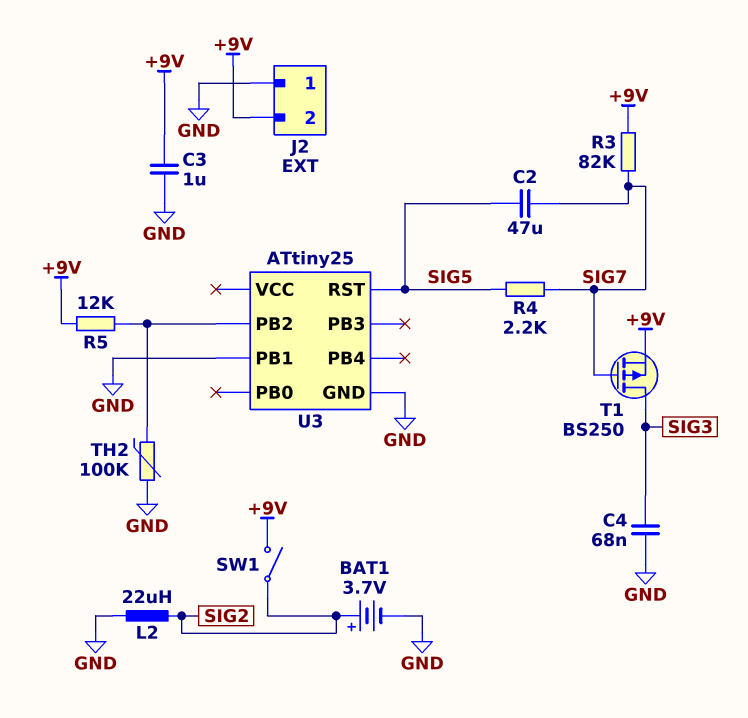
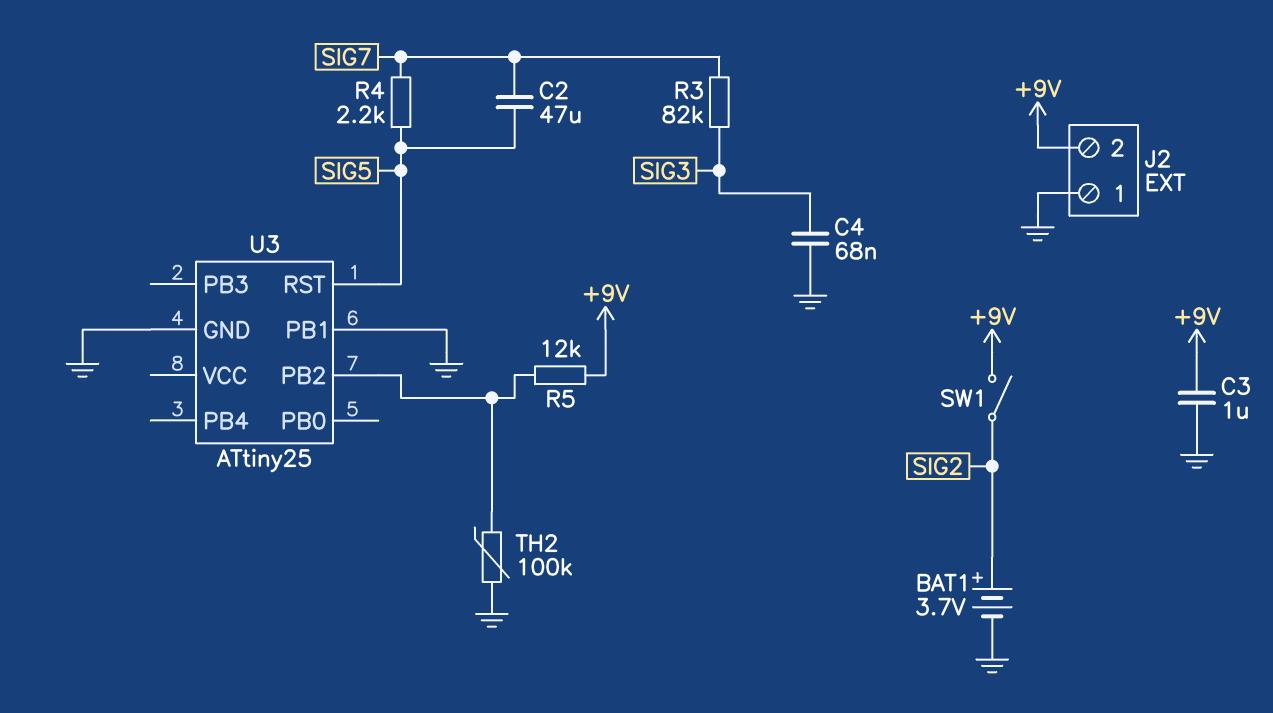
L2: 22uH (GND, SIG2) -> none
R3: 82k (+9V, SIG7) -> 82k (SIG3, SIG7)
T1: PMOS BS250 (G SIG7, D SIG3, S +9V) -> none

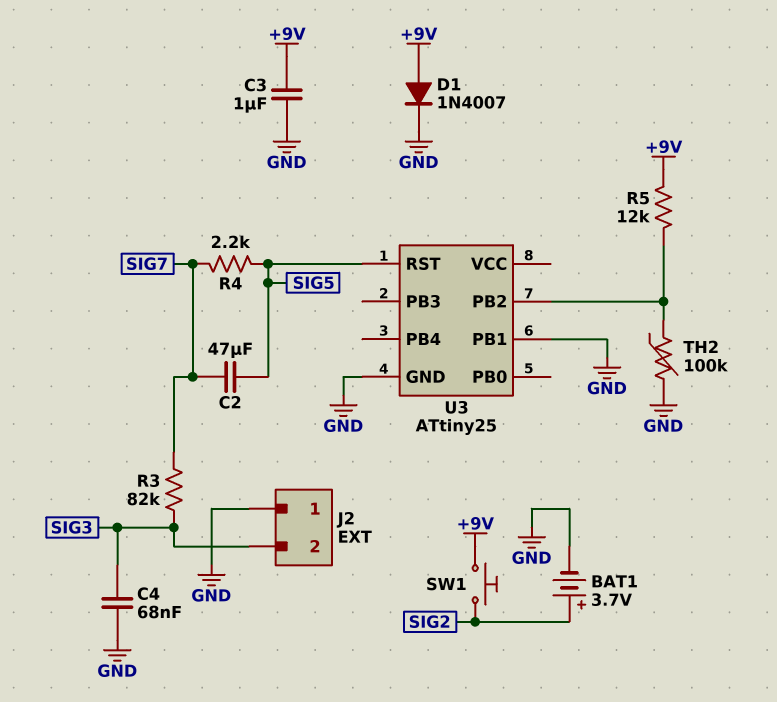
D1: none -> diode 1N4007 (A +9V, K GND)
J2 pin 2: +9V -> SIG3
SW1: switch (+9V, SIG2) -> button (+9V, SIG2)

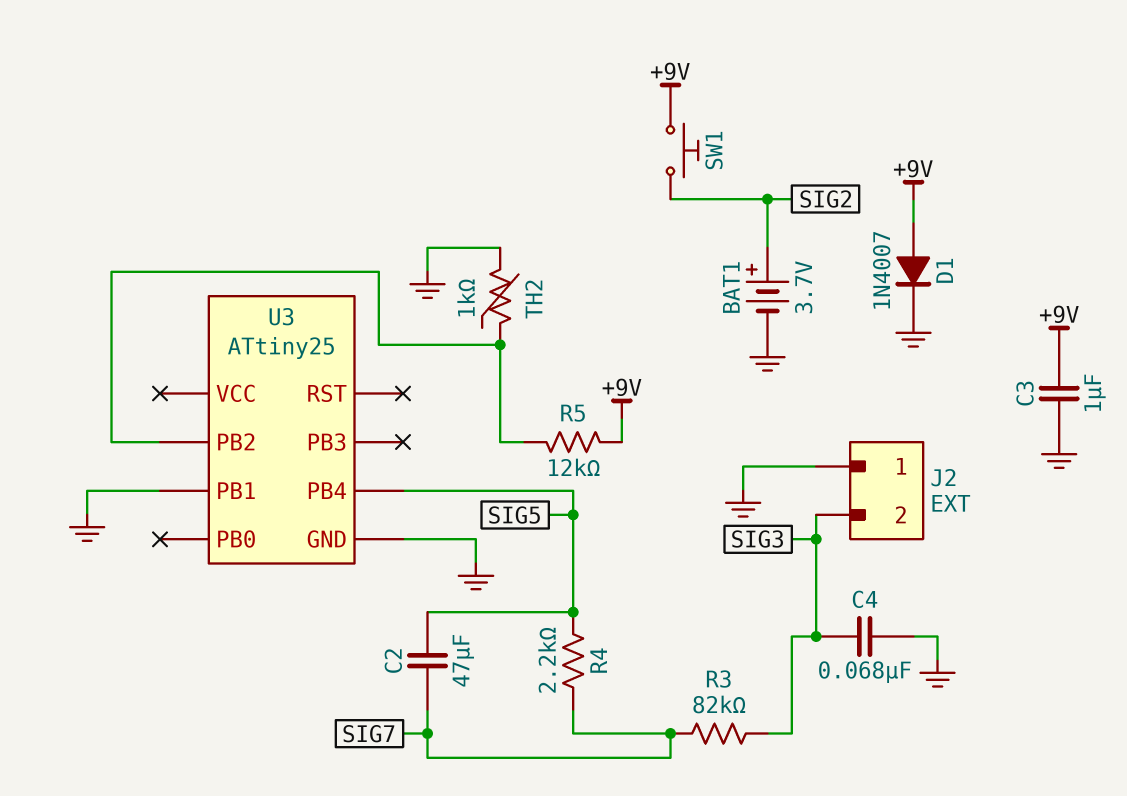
TH2: 100k (GND, U3/PB2) -> 1k (GND, U3/PB2)
U3 pin PB4: none -> SIG5
U3 pin RST: SIG5 -> none

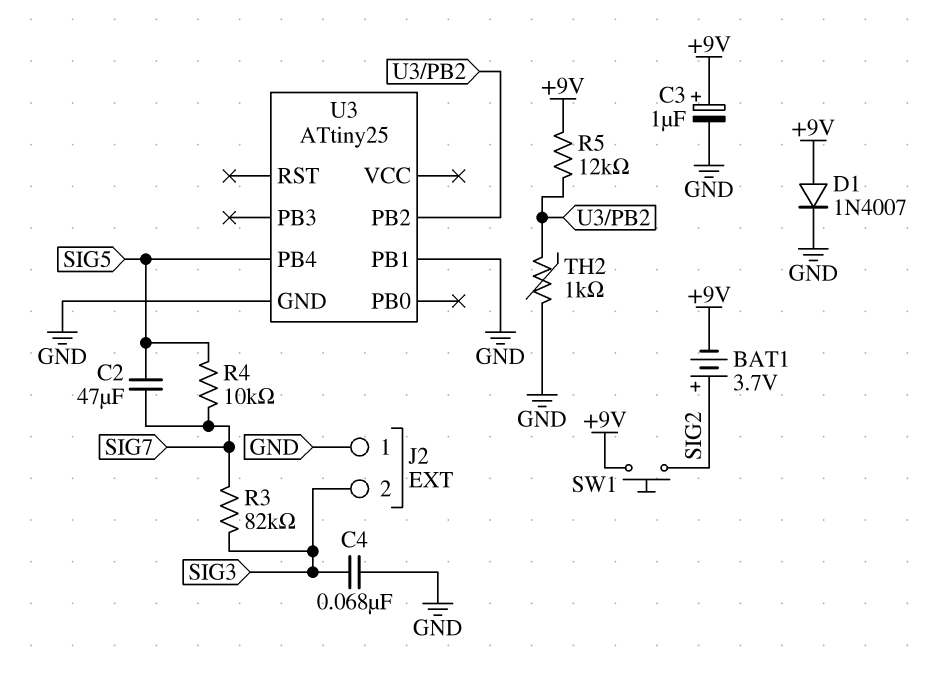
BAT1: 3.7V (plus SIG2, minus GND) -> 3.7V (plus SIG2, minus +9V)
C3: 1uF (+9V, GND) -> 1uF (plus +9V, minus GND)
R4: 2.2k (SIG5, SIG7) -> 10k (SIG5, SIG7)

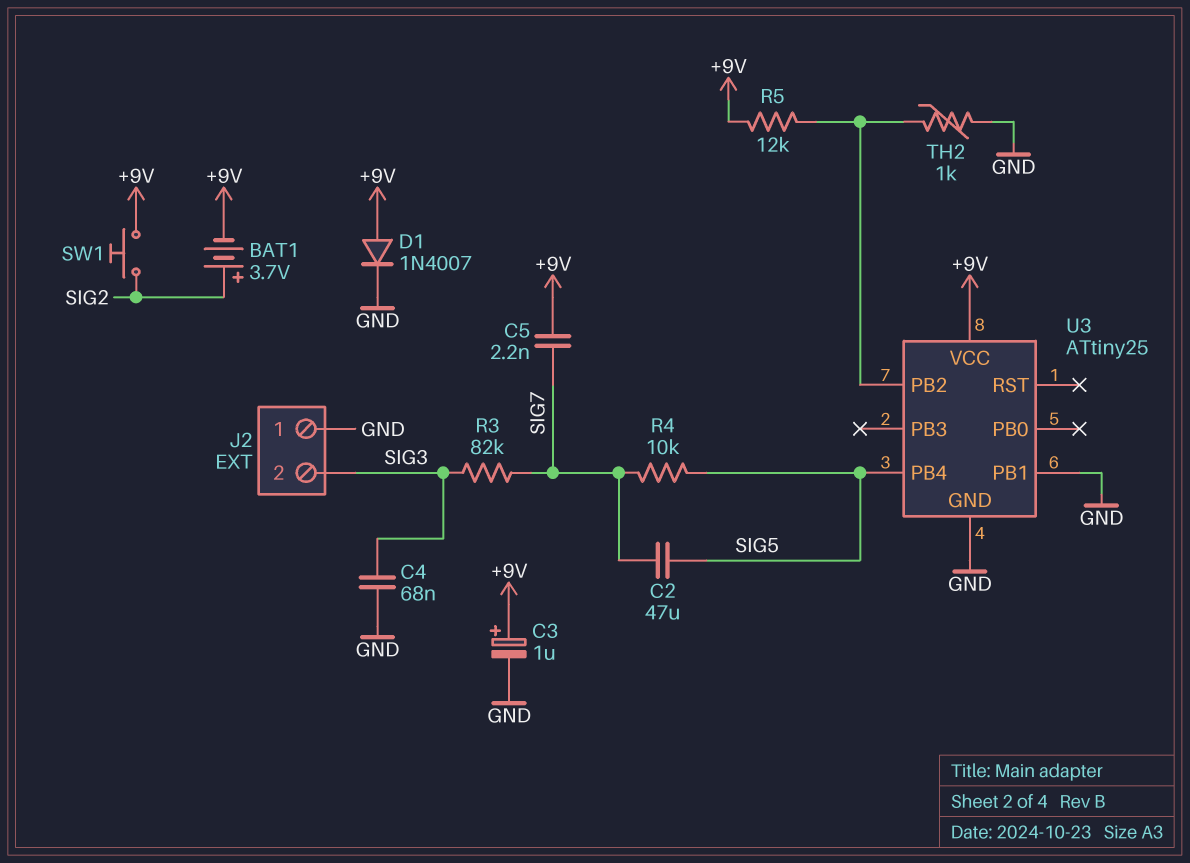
C5: none -> 2.2nF (+9V, SIG7)
U3 pin VCC: none -> +9V

